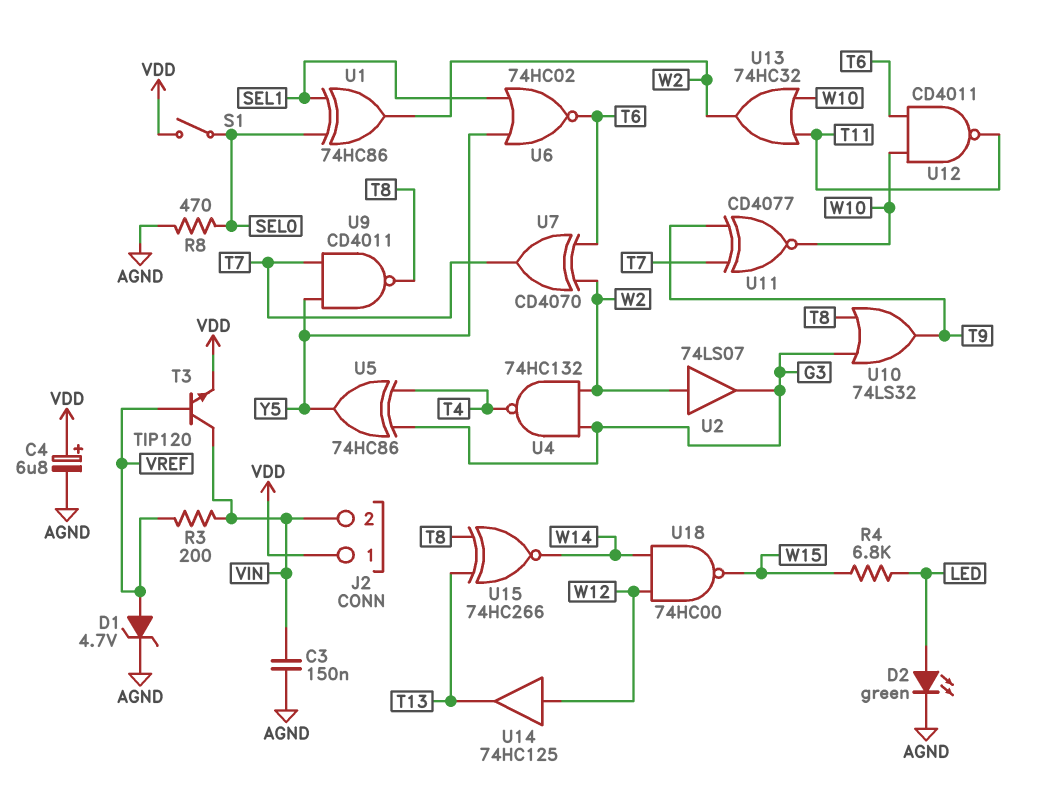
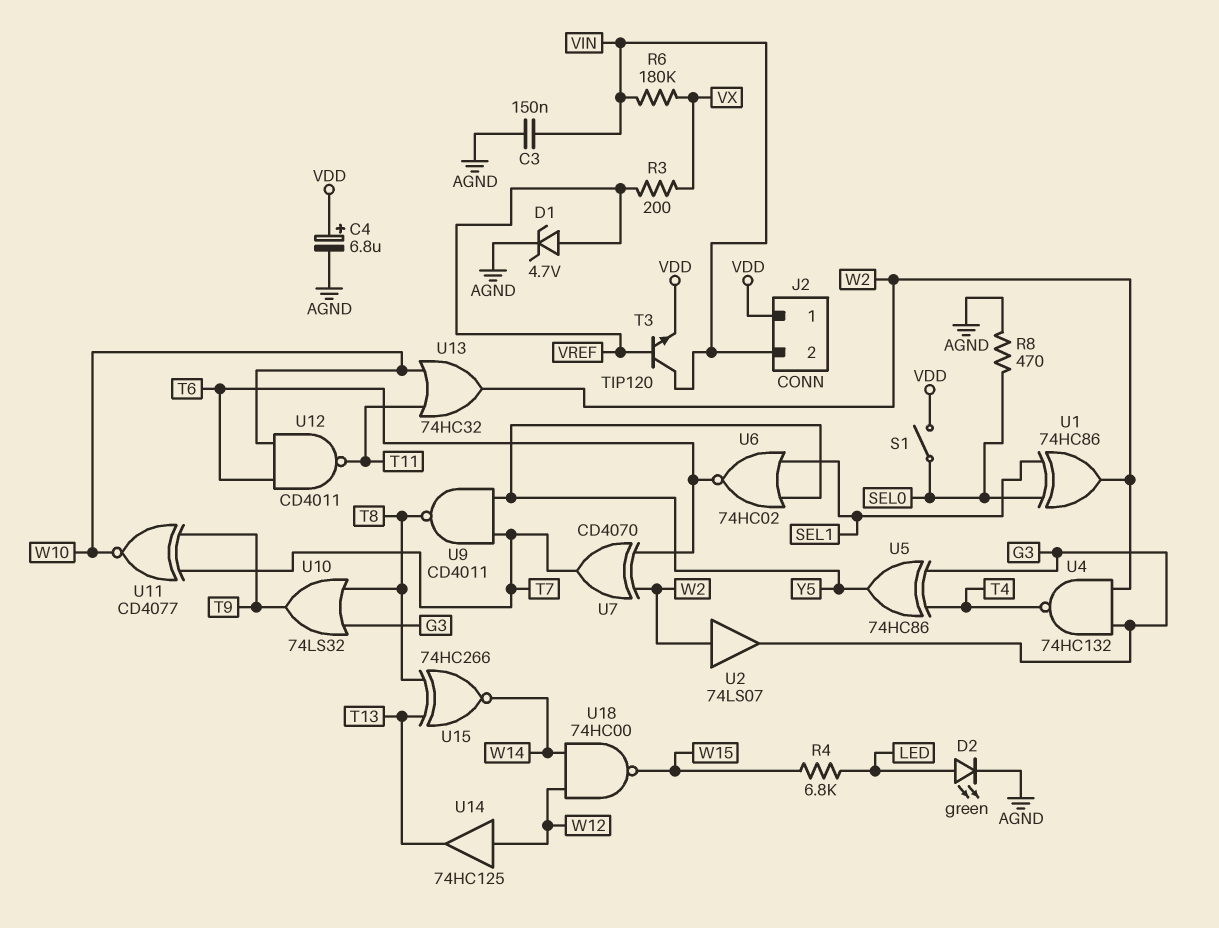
R3: 200 (VIN, VREF) -> 200 (VREF, VX)
R6: none -> 180k (VIN, VX)

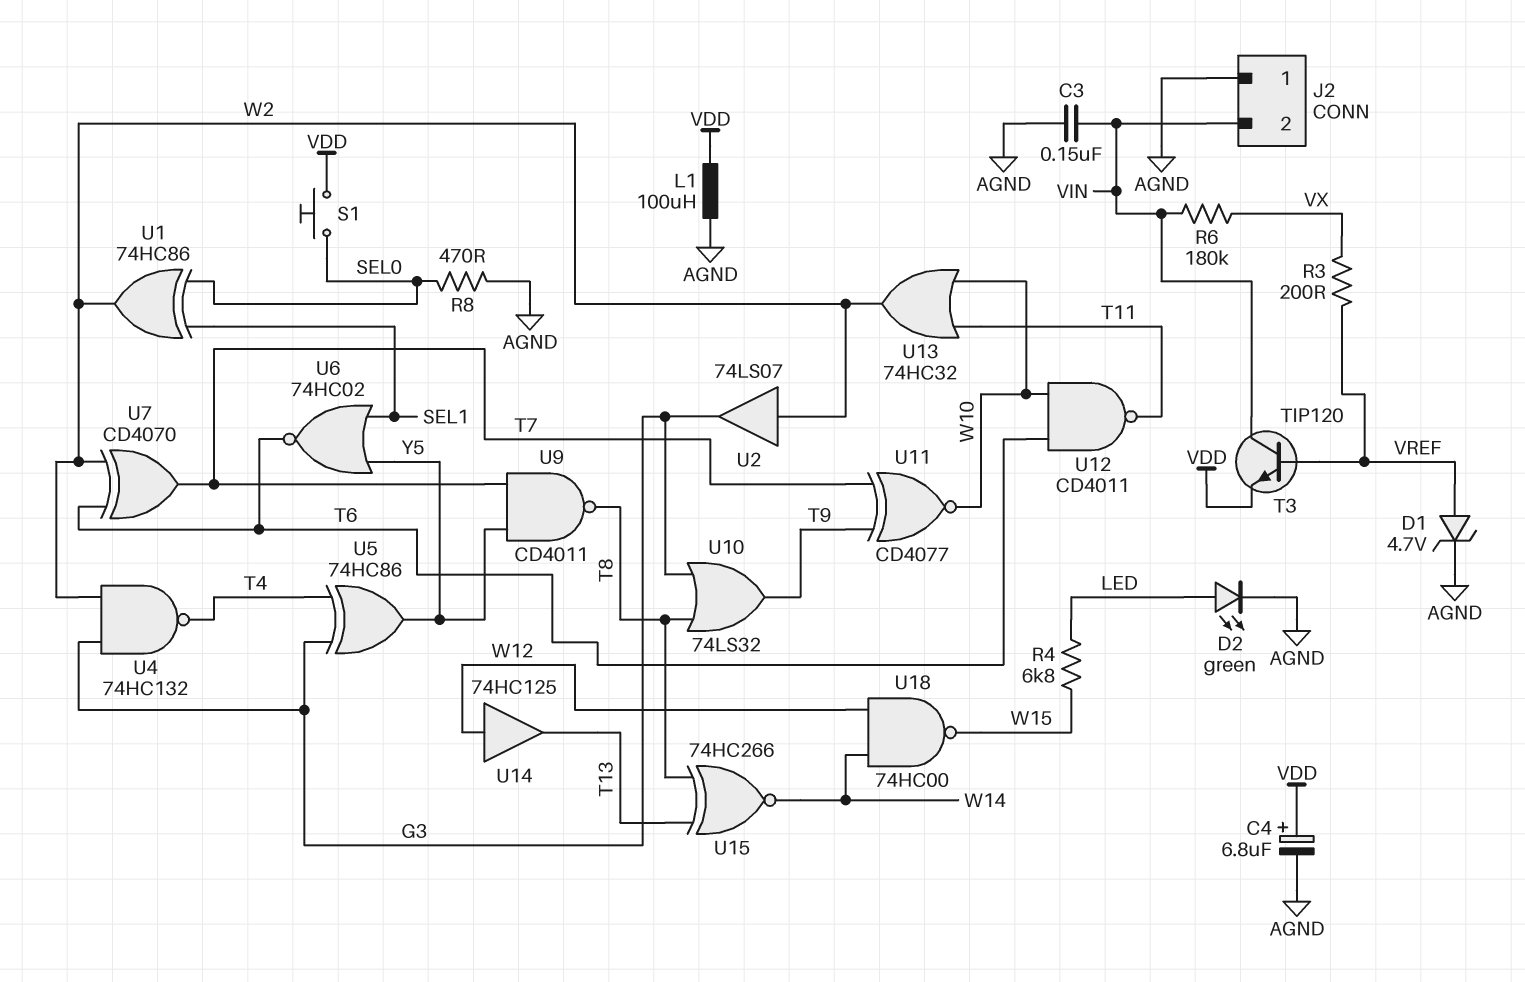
J2 pin 1: VDD -> AGND
L1: none -> 100uH (AGND, VDD)
S1: switch (SEL0, VDD) -> button (SEL0, VDD)

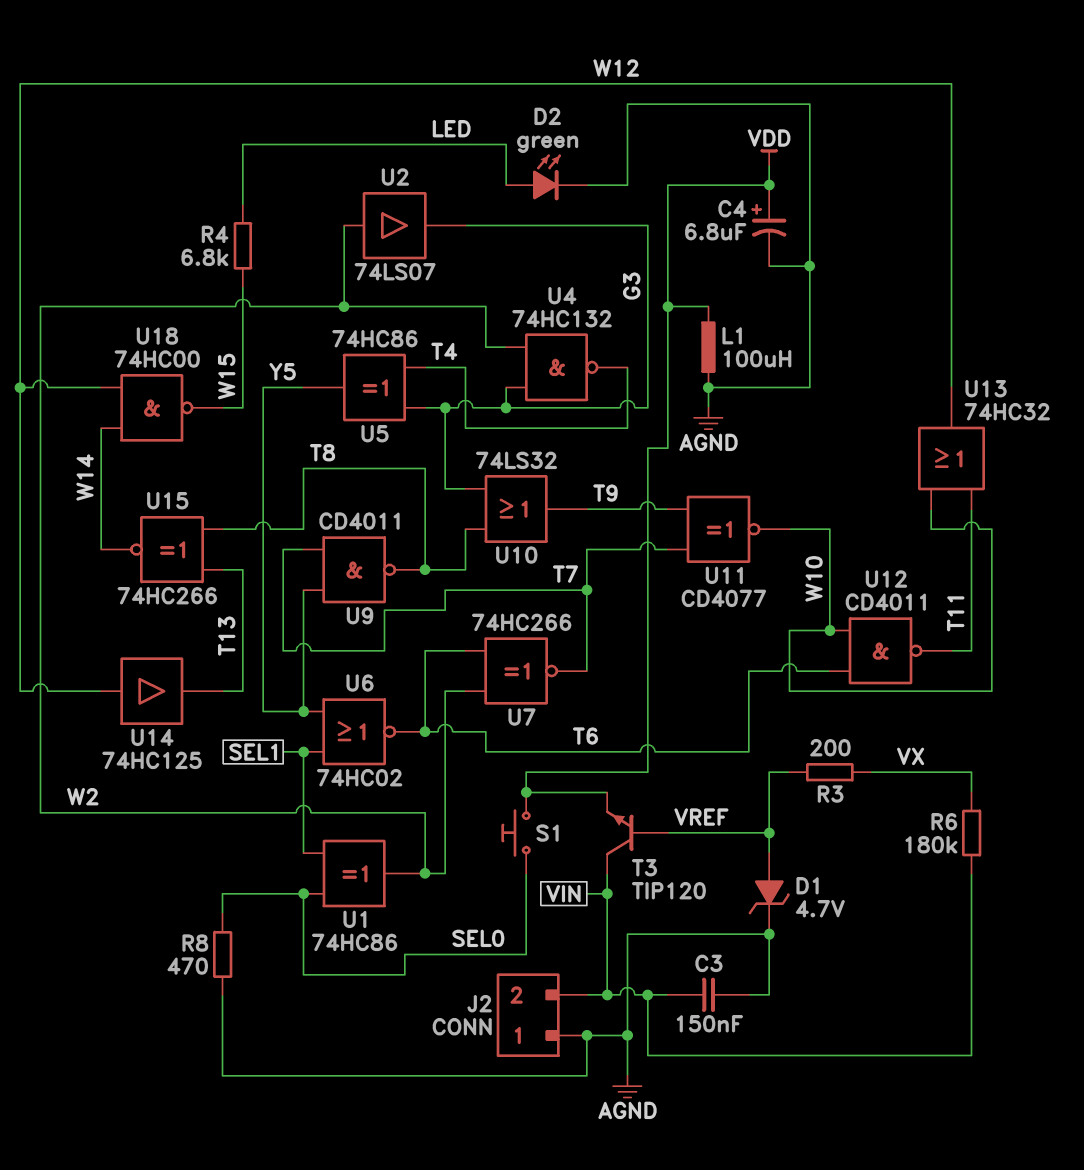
U7: XOR CD4070 (in T6, in W2, out T7) -> XNOR 74HC266 (in T6, in W2, out T7)
U13: OR 74HC32 (in T11, in W10, out W2) -> OR 74HC32 (in T11, in W10, out W12)

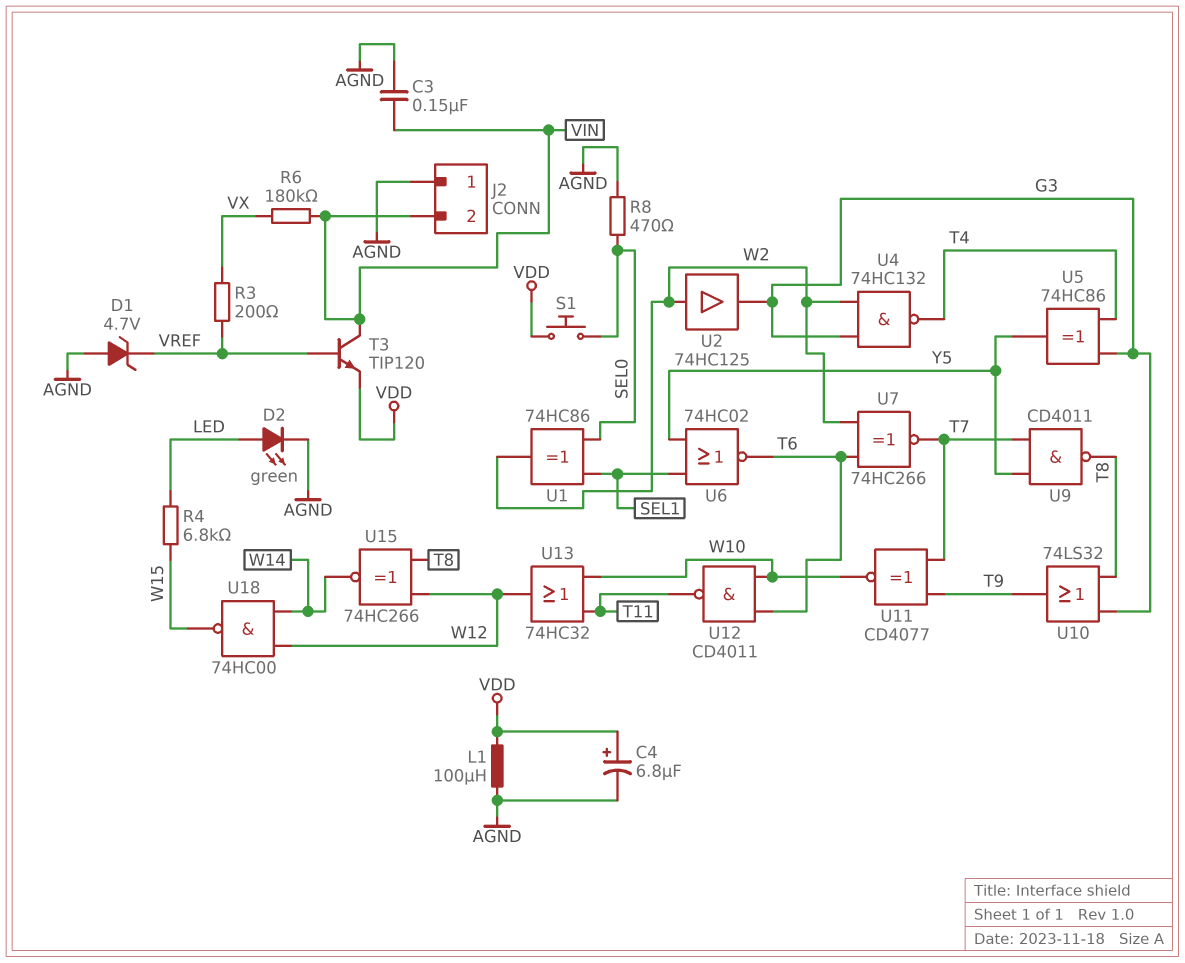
D1: zener 4.7V (A VREF, K AGND) -> zener 4.7V (A AGND, K VREF)
U2: buffer 74LS07 (in W2, out G3) -> buffer 74HC125 (in W2, out G3)
U14: buffer 74HC125 (in W12, out T13) -> none
U15: XNOR 74HC266 (in T8, in T13, out W14) -> XNOR 74HC266 (in T8, in W12, out W14)

